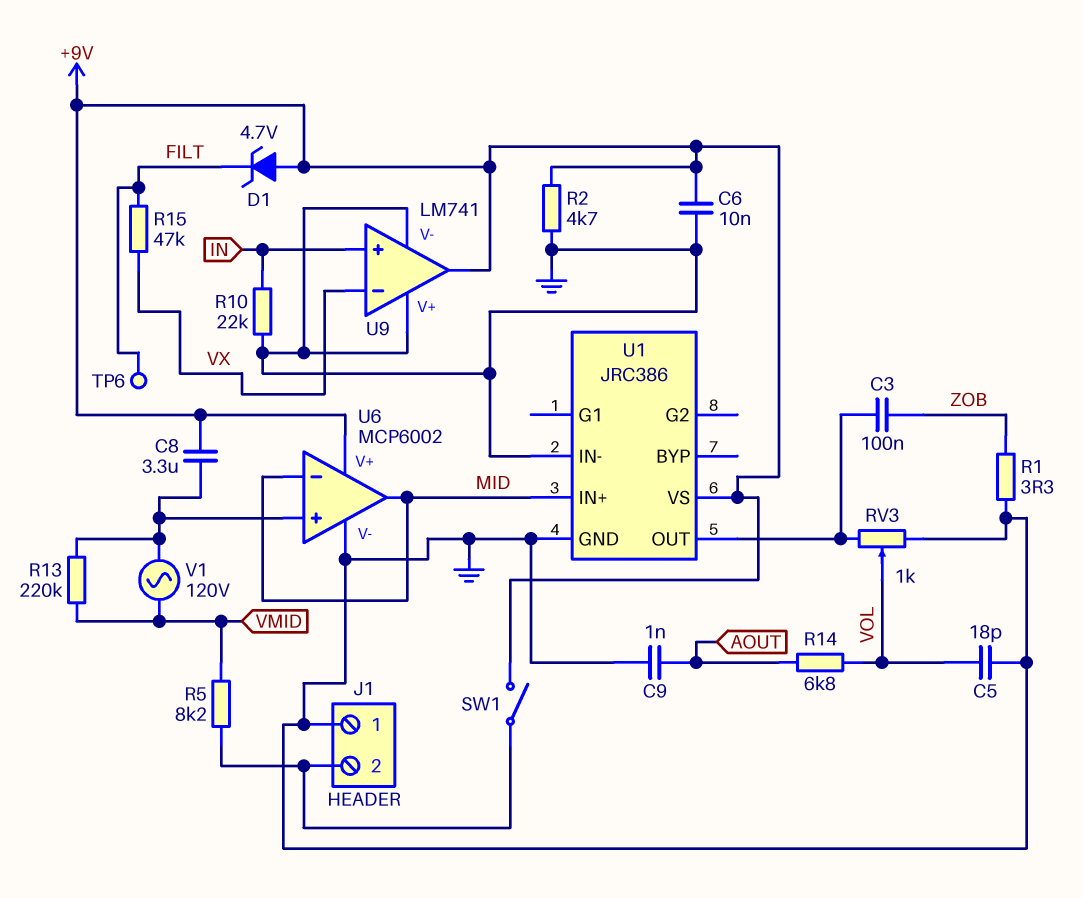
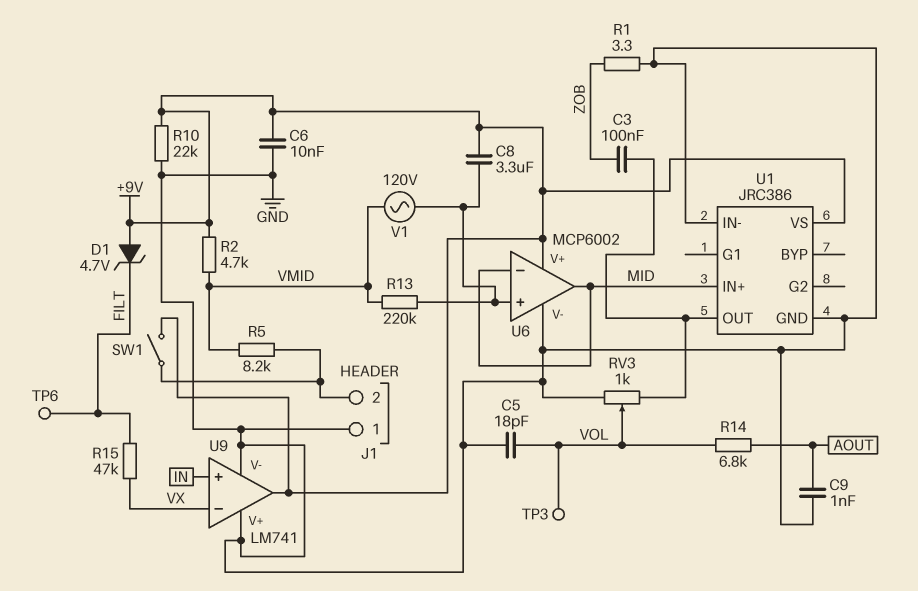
R2: 4.7k (+9V, GND) -> 4.7k (+9V, VMID)
R10: 22k (GND, IN) -> 22k (+9V, GND)
TP3: none -> test point (VOL)

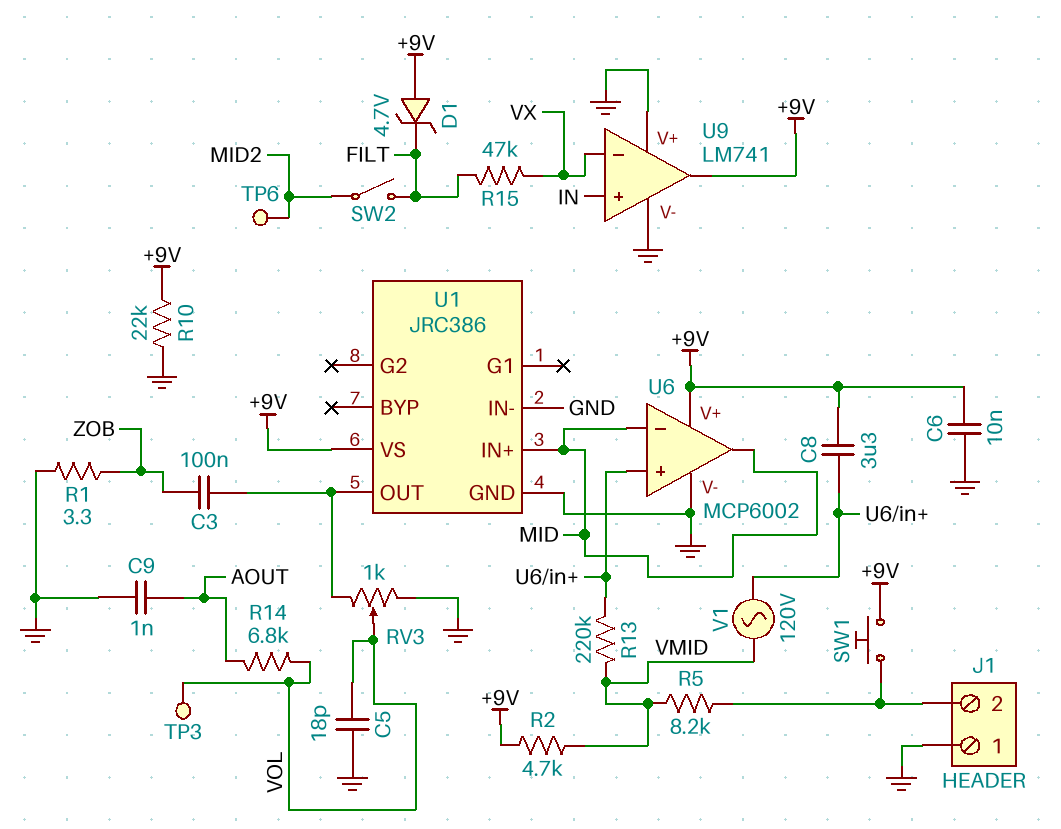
SW1: switch (+9V, J1/2) -> button (+9V, J1/2)
SW2: none -> switch (FILT, MID2)
TP6: test point (FILT) -> test point (MID2)

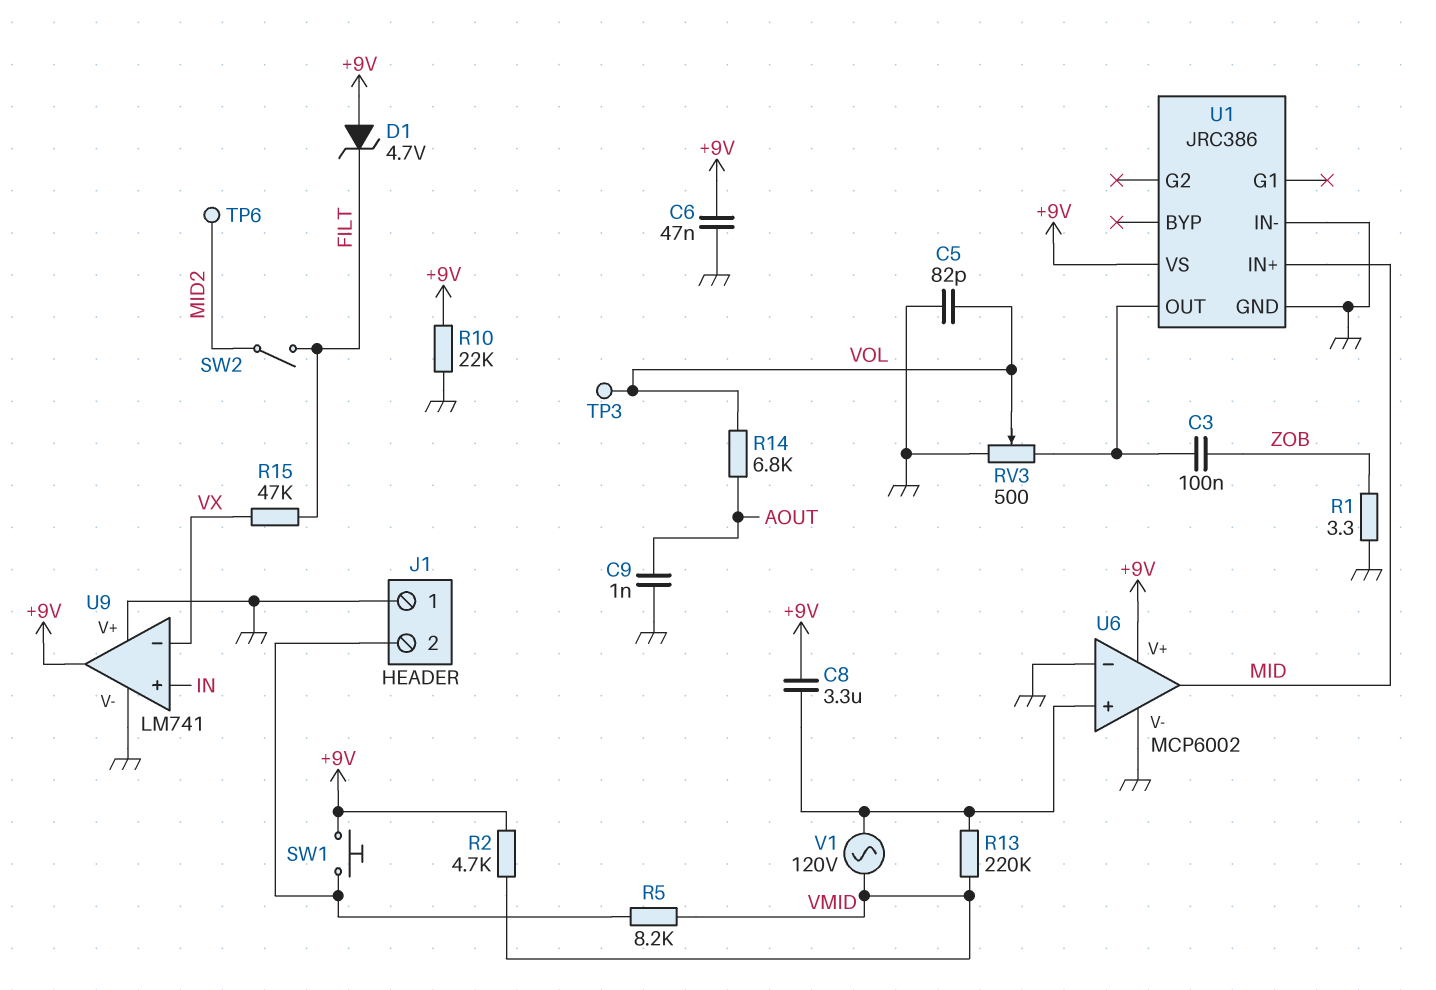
C5: 18pF (GND, VOL) -> 82pF (GND, VOL)
C6: 10nF (+9V, GND) -> 47nF (+9V, GND)
RV3: 1k (GND, U1/OUT, wiper VOL) -> 500 (GND, U1/OUT, wiper VOL)
U6 pin in-: MID -> GND

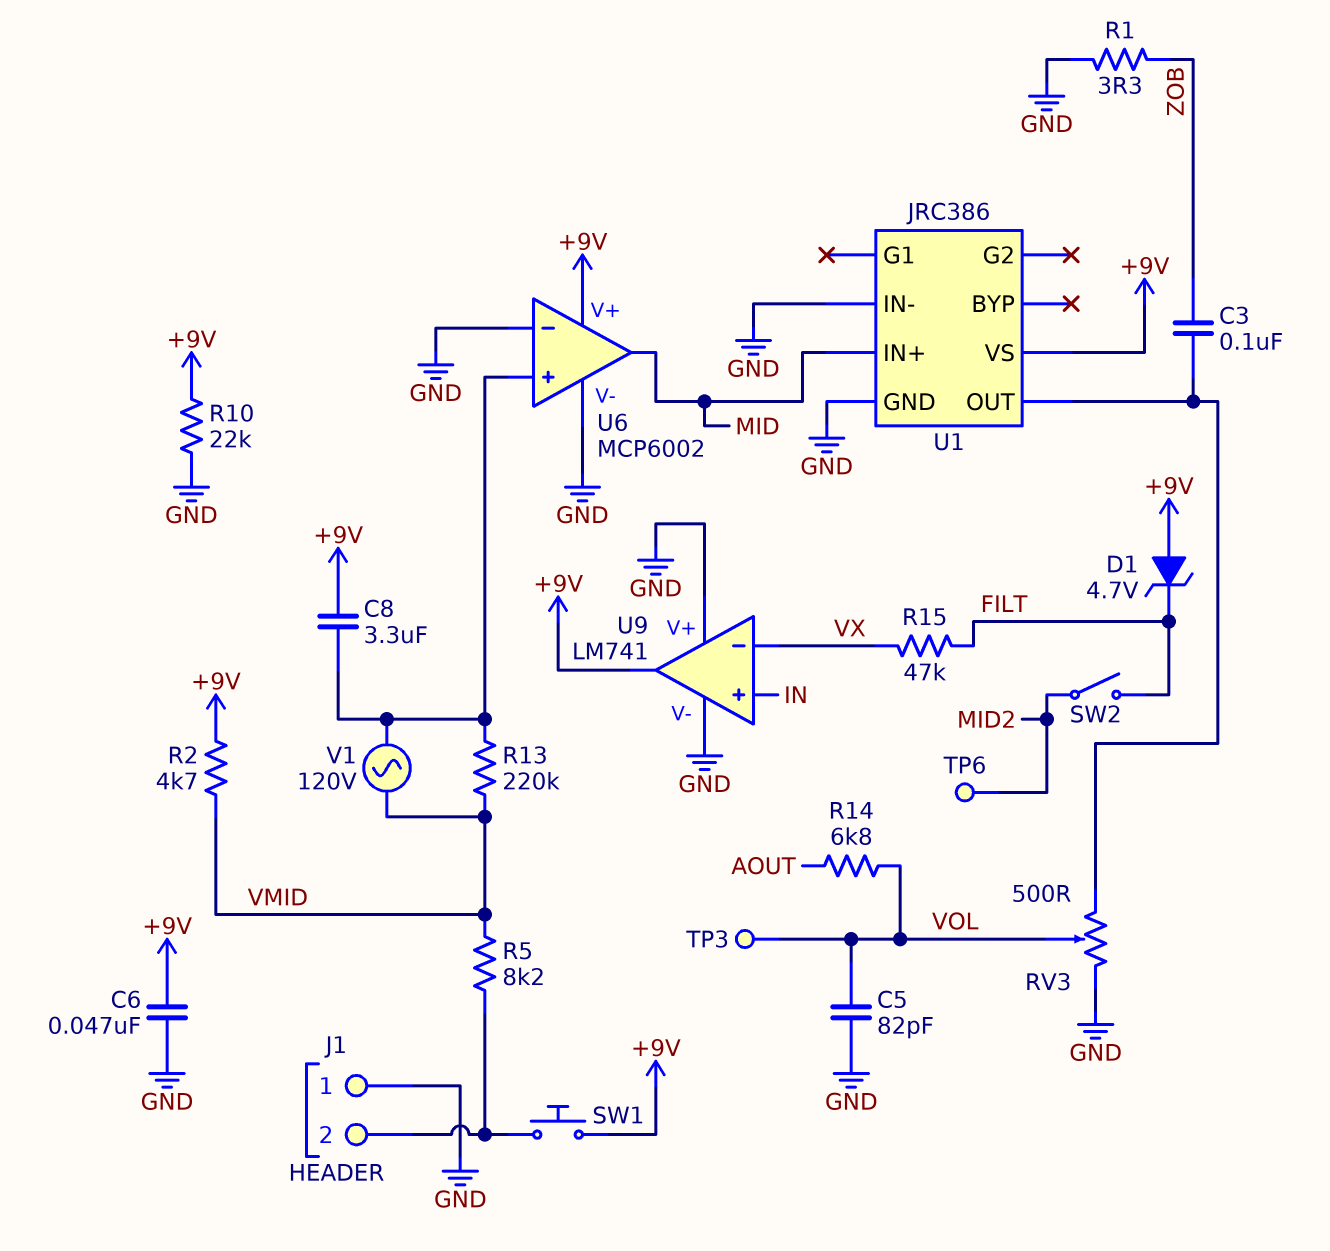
C9: 1nF (AOUT, GND) -> none

